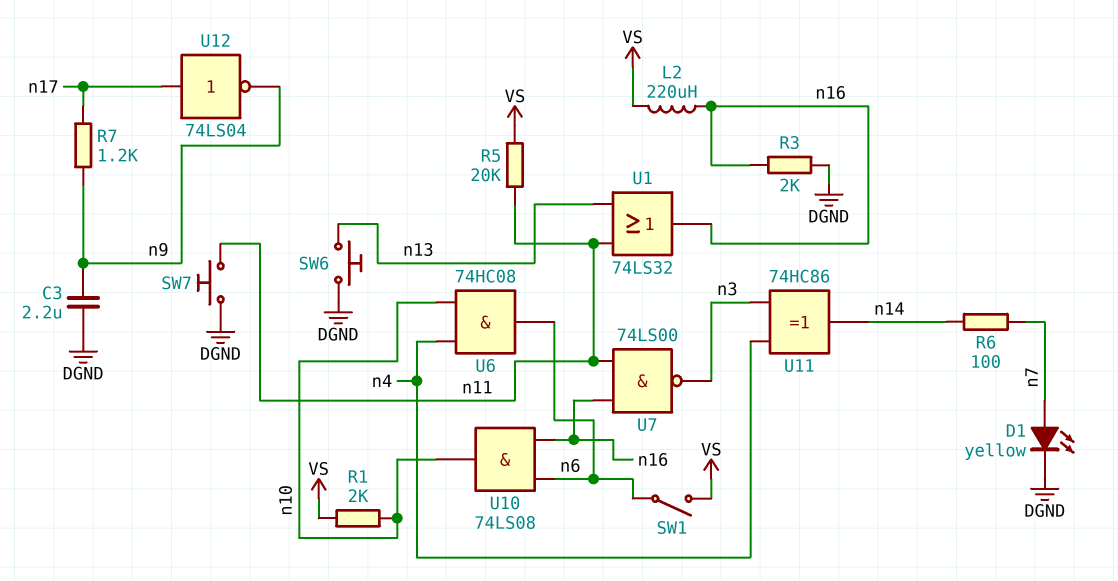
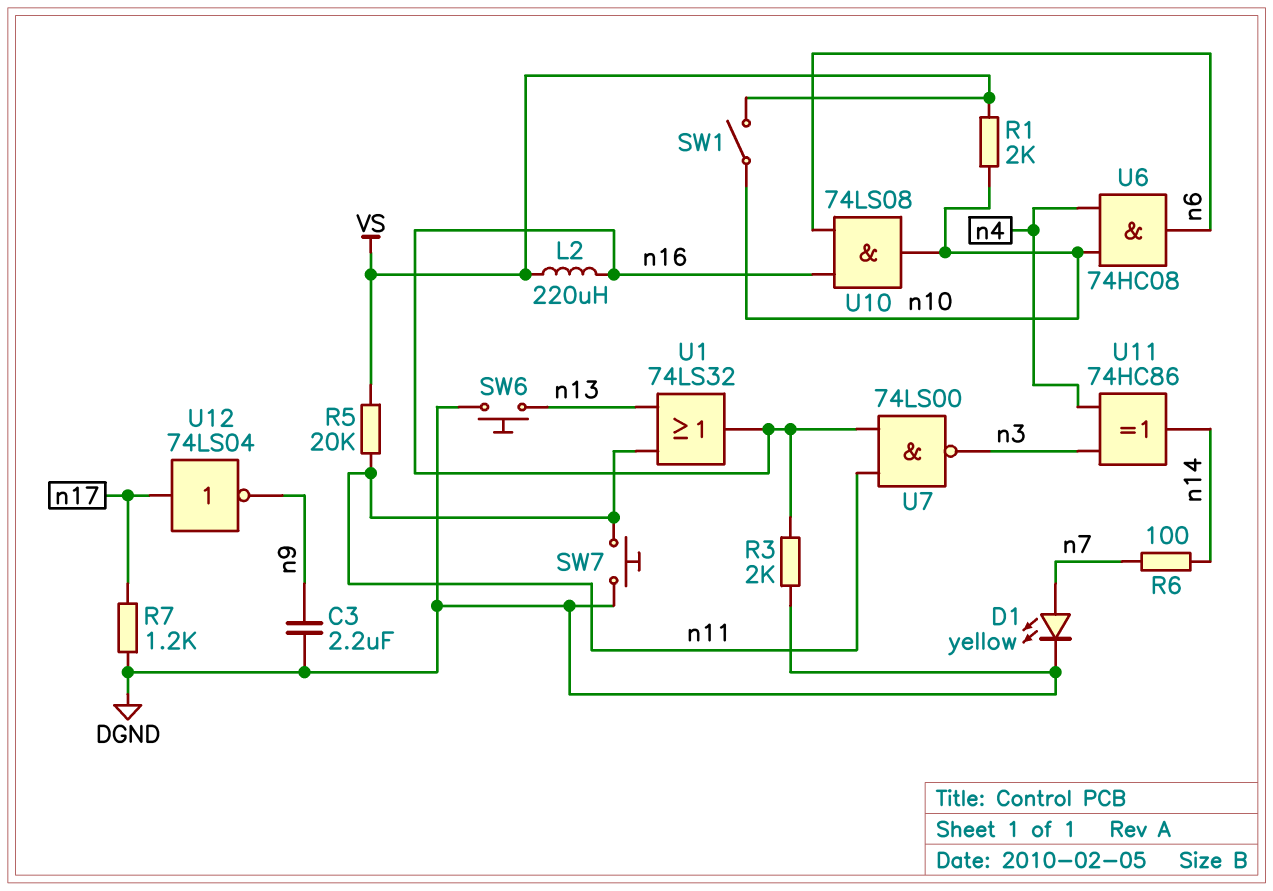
R7: 1.2k (n9, n17) -> 1.2k (DGND, n17)
SW1: switch (VS, n6) -> switch (VS, n10)

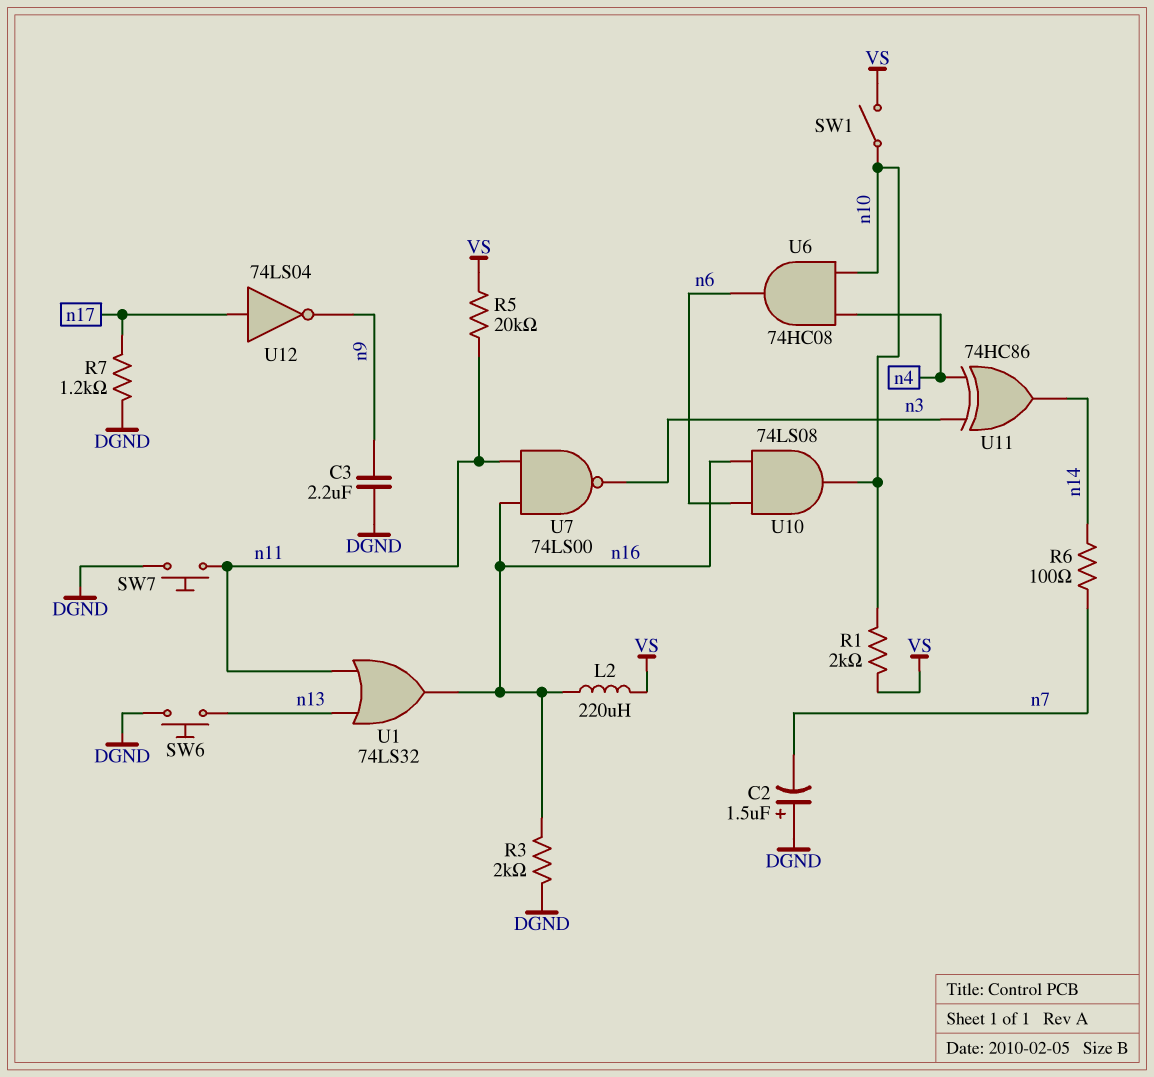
C2: none -> 1.5uF (plus DGND, minus n7)
D1: LED yellow (A n7, K DGND) -> none

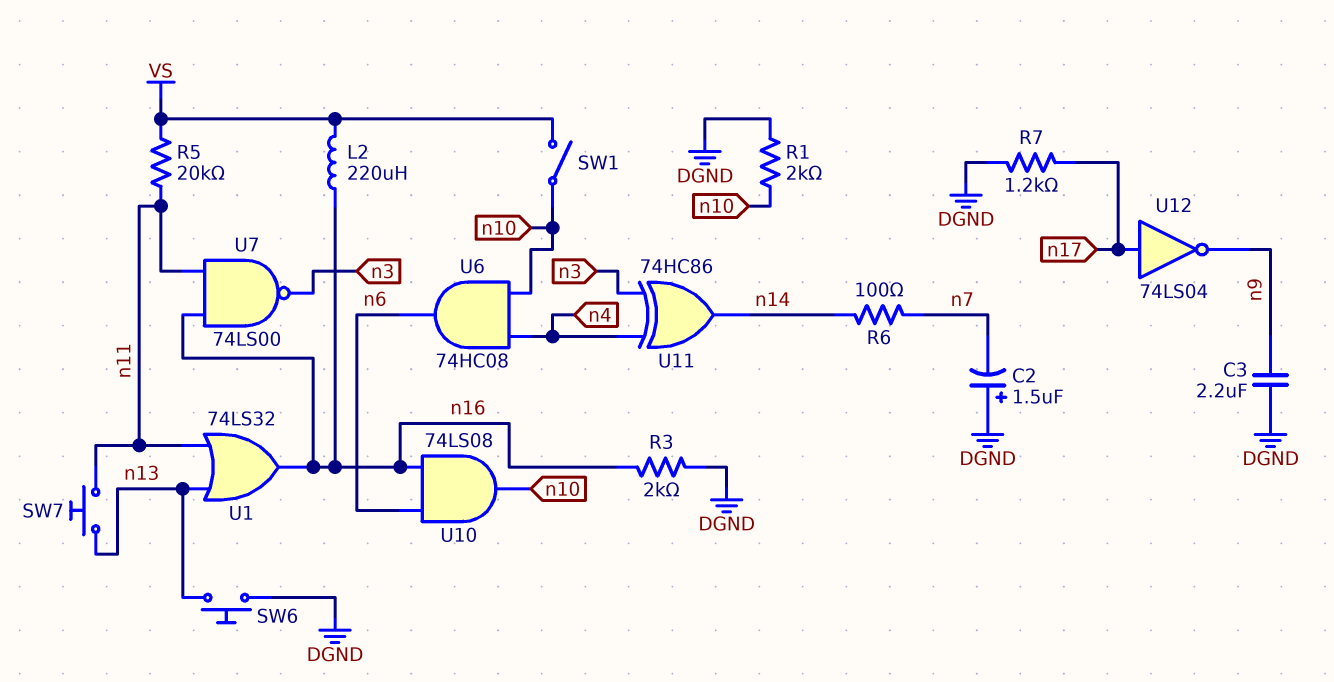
R1: 2k (VS, n10) -> 2k (DGND, n10)
SW7: button (DGND, n11) -> button (n11, n13)

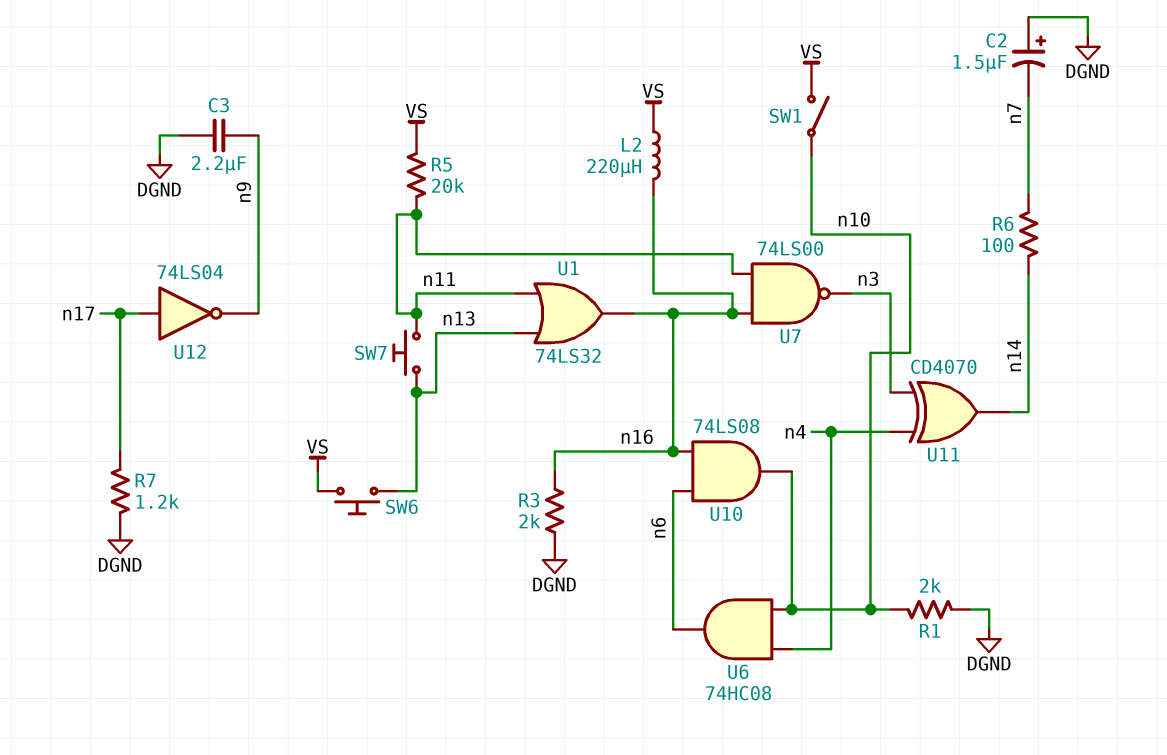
SW6: button (DGND, n13) -> button (VS, n13)
U11: XOR 74HC86 (in n3, in n4, out n14) -> XOR CD4070 (in n3, in n4, out n14)

